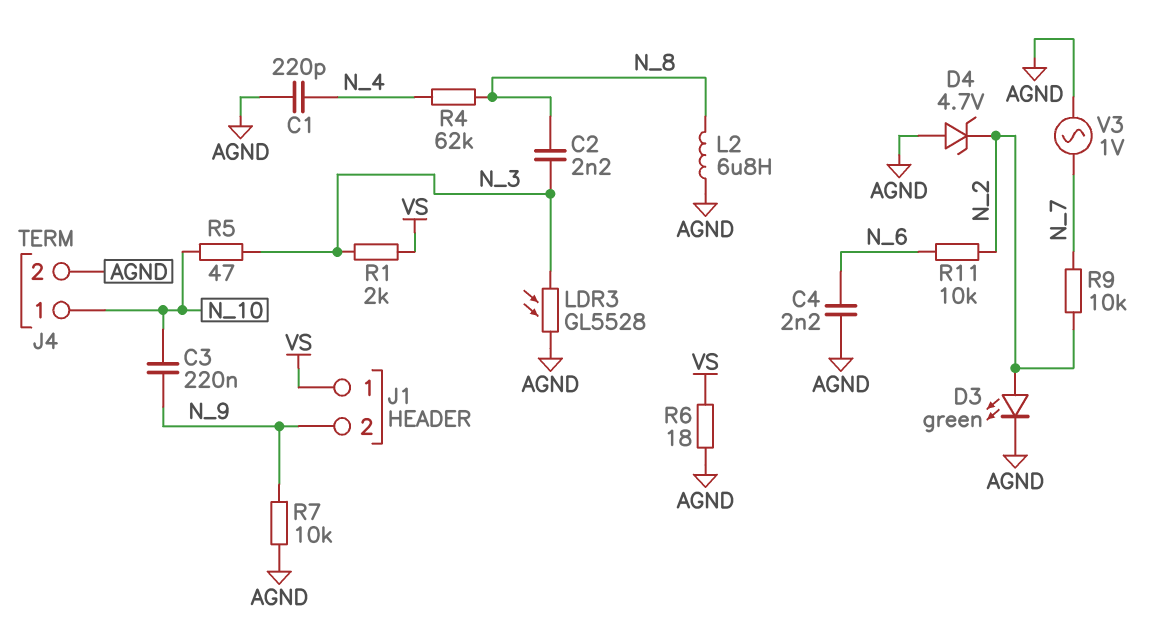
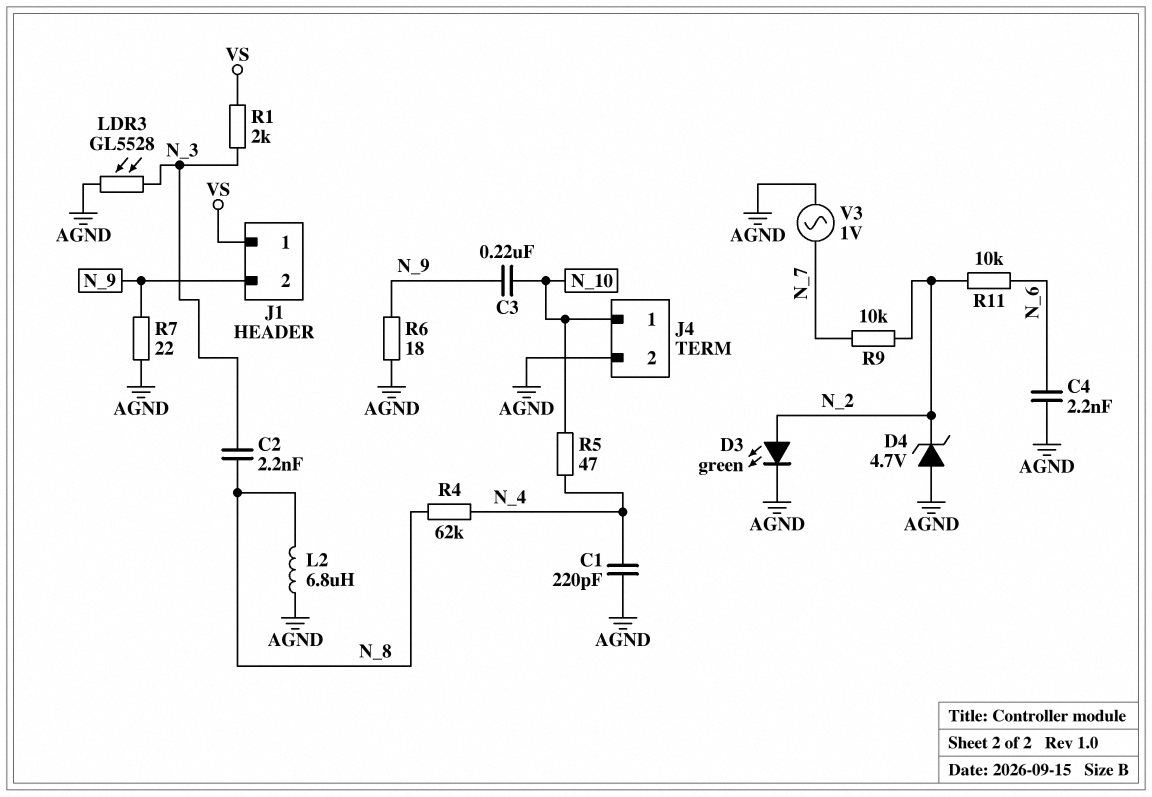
R5: 47 (N_3, N_10) -> 47 (N_4, N_10)
R6: 18 (AGND, VS) -> 18 (AGND, N_9)
R7: 10k (AGND, N_9) -> 22 (AGND, N_9)

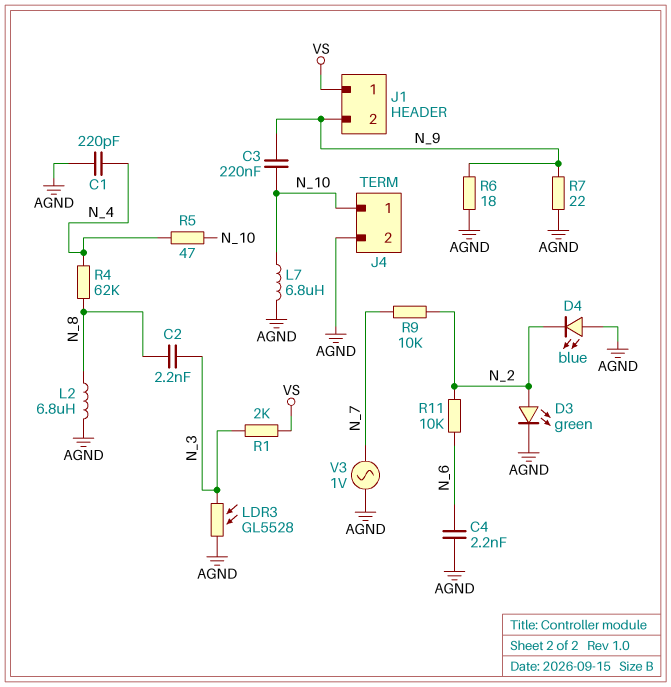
D4: zener 4.7V (A AGND, K N_2) -> LED blue (A AGND, K N_2)
L7: none -> 6.8uH (AGND, N_10)

